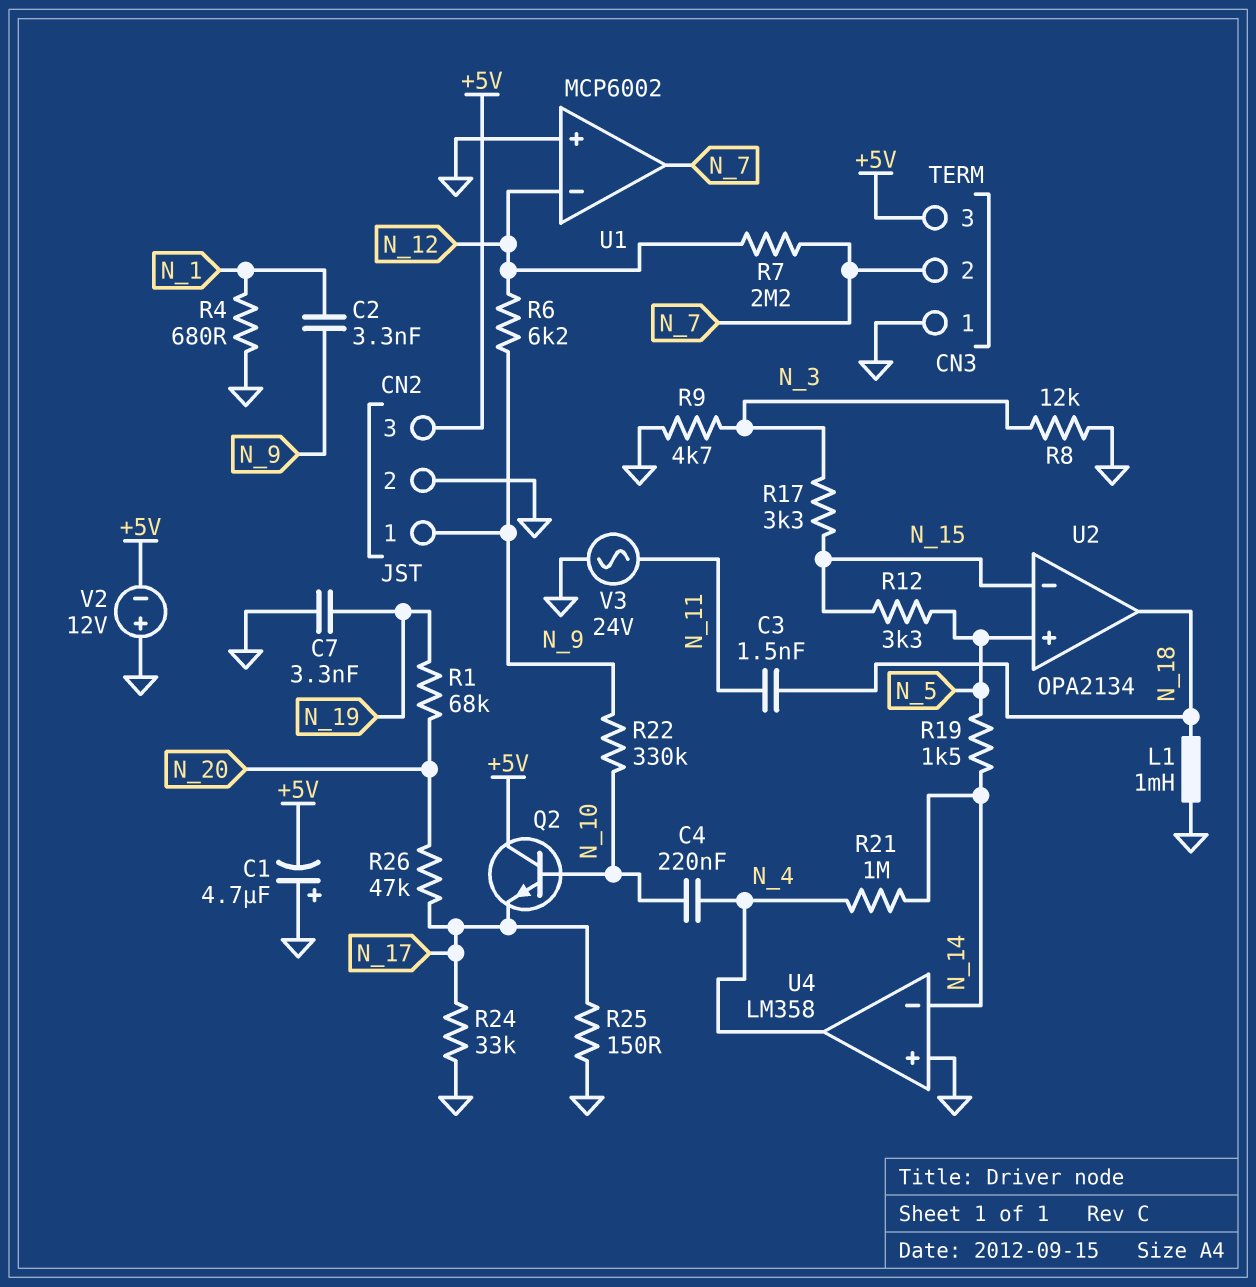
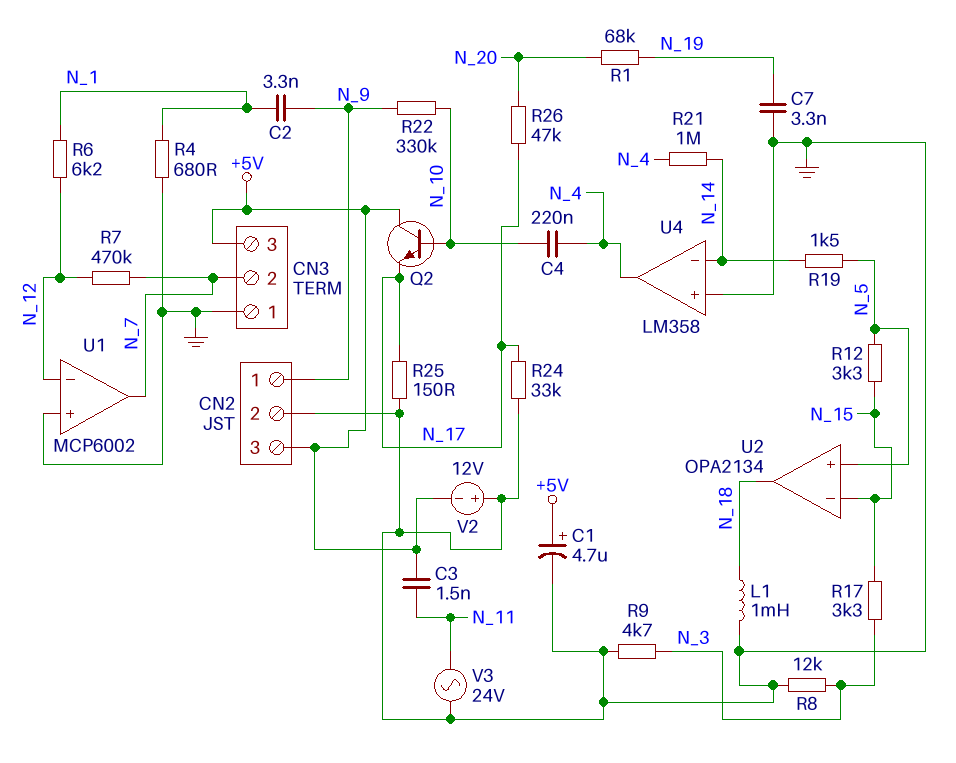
C1: 4.7uF (plus GND, minus +5V) -> 4.7uF (plus +5V, minus GND)
C3: 1.5nF (N_11, N_18) -> 1.5nF (+5V, N_11)
R6: 6.2k (N_9, N_12) -> 6.2k (N_1, N_12)
R7: 2.2M (N_7, N_12) -> 470k (N_7, N_12)

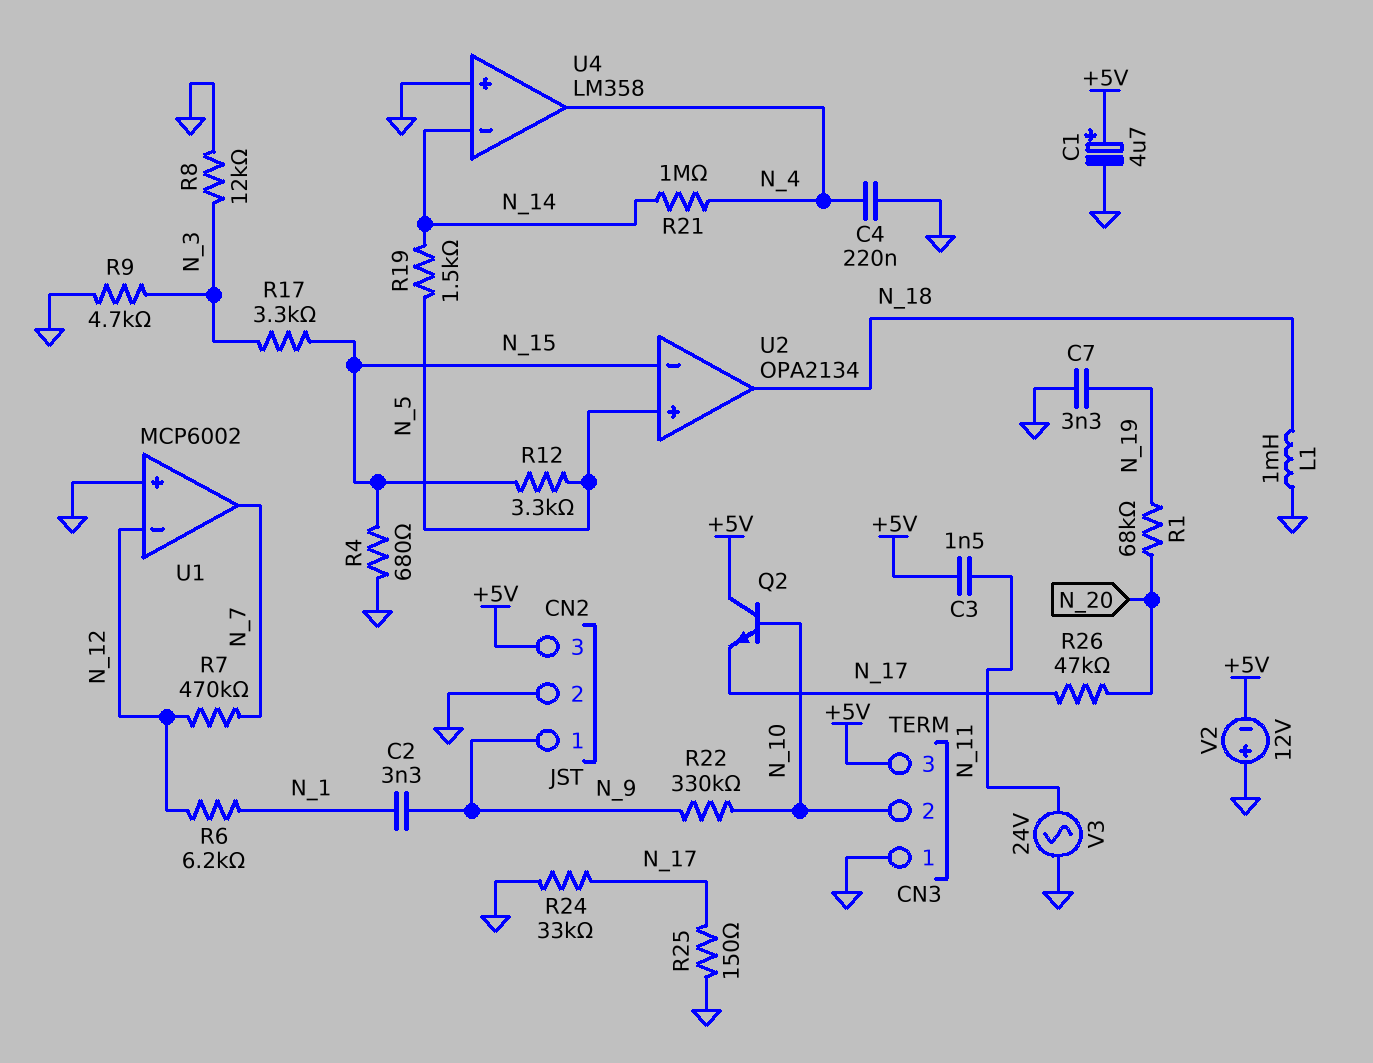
C4: 220nF (N_4, N_10) -> 220nF (GND, N_4)
CN3 pin 2: N_7 -> N_10
R4: 680 (GND, N_1) -> 680 (GND, N_15)

